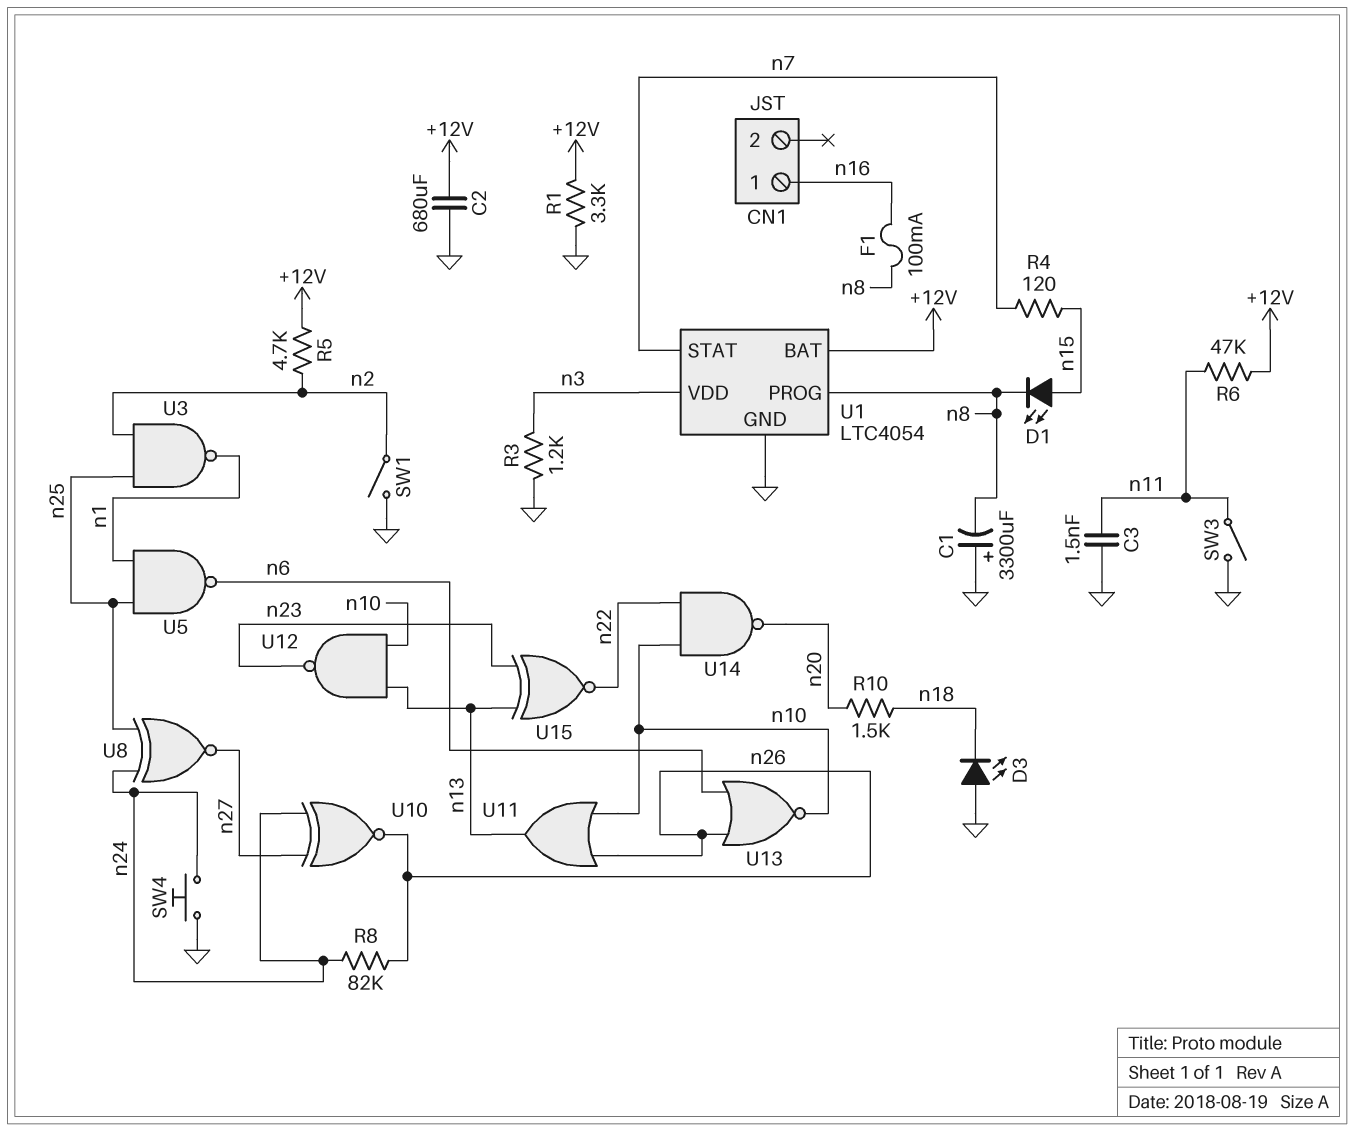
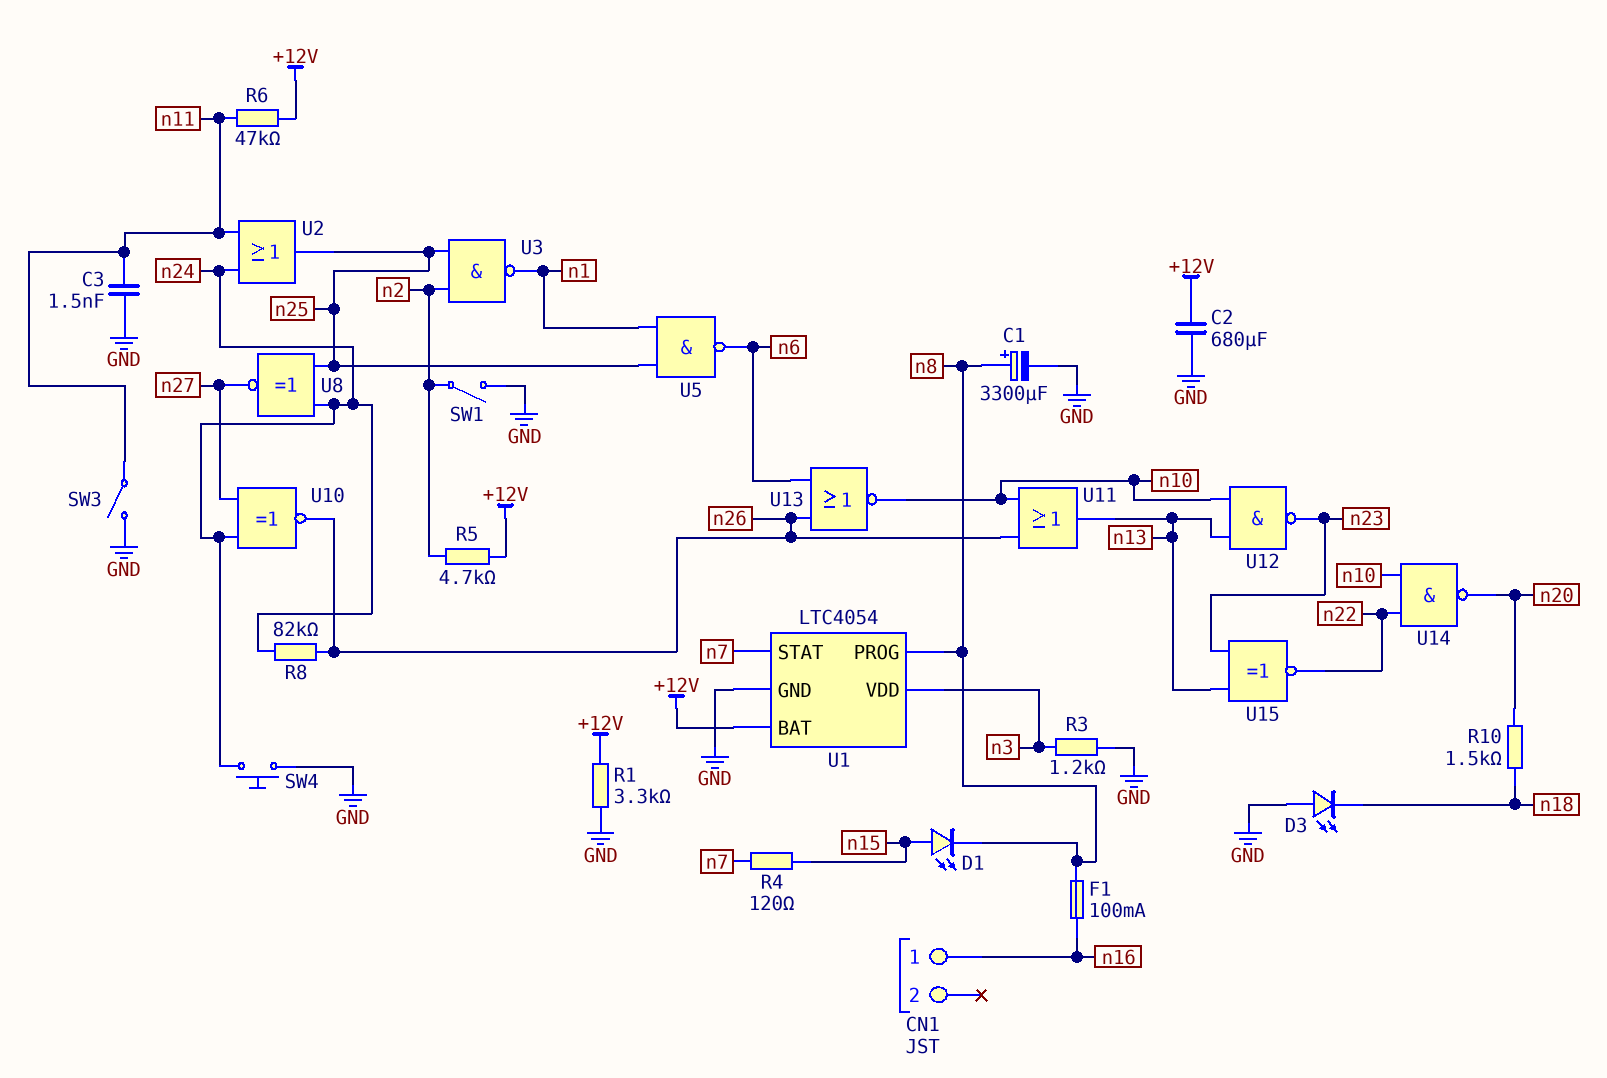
C1: 3300uF (plus GND, minus n8) -> 3300uF (plus n8, minus GND)
U2: none -> OR (in n11, in n24, out n25)

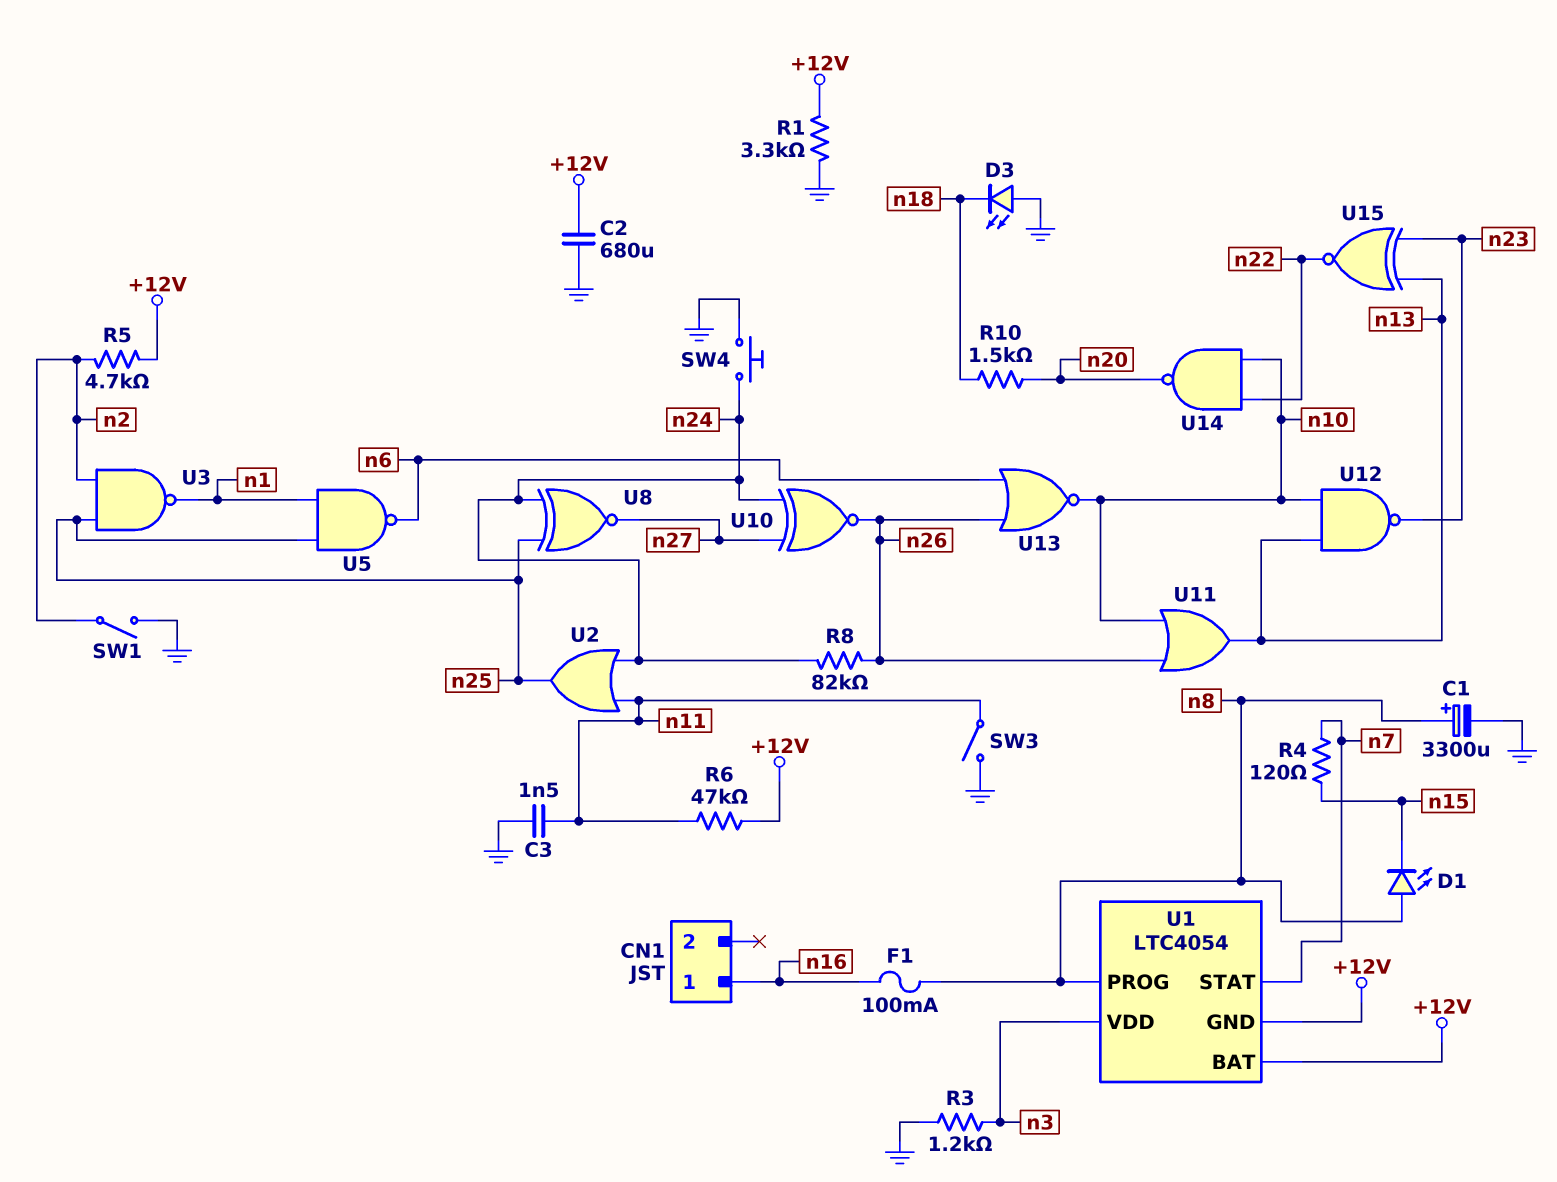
D1: LED (A n15, K n8) -> LED (A n8, K n15)
U1 pin GND: GND -> +12V

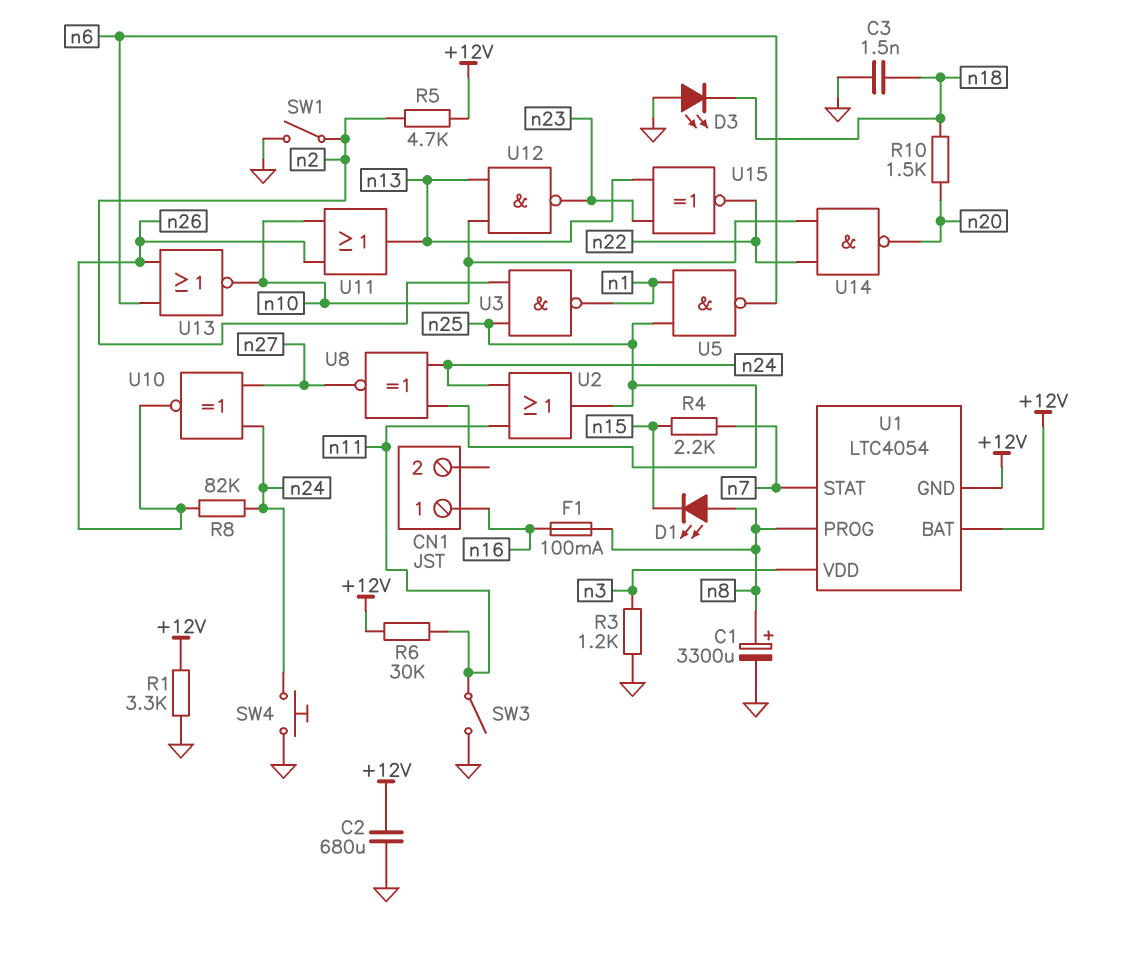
C3: 1.5nF (GND, n11) -> 1.5nF (GND, n18)
R4: 120 (n7, n15) -> 2.2k (n7, n15)
R6: 47k (+12V, n11) -> 30k (+12V, n11)

